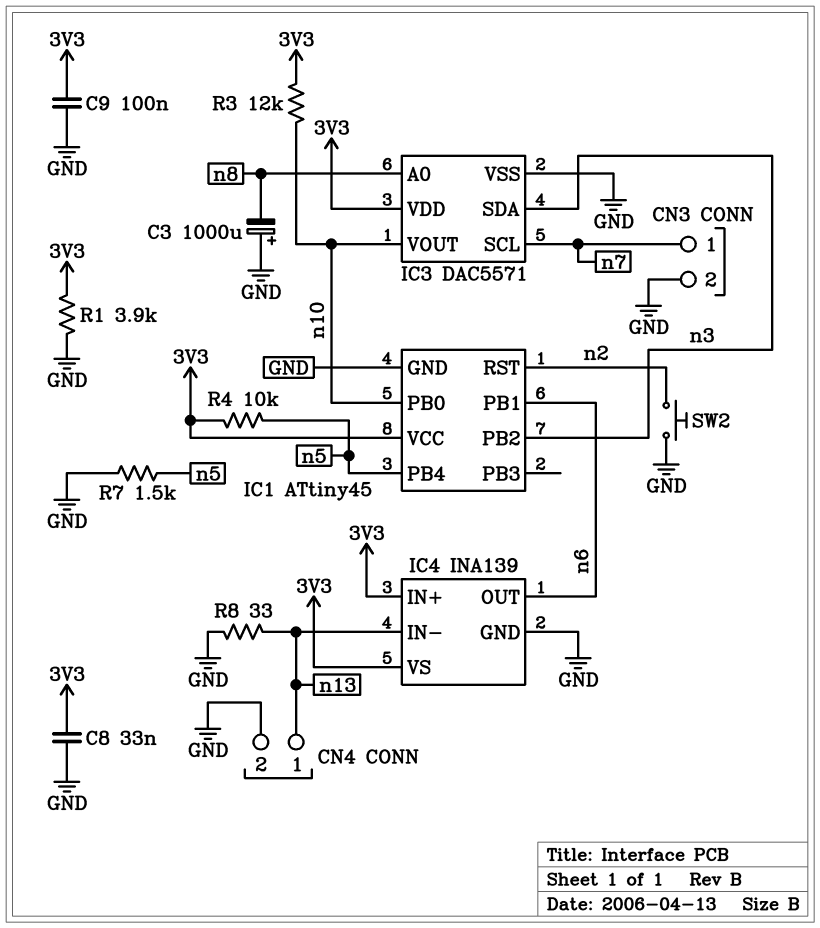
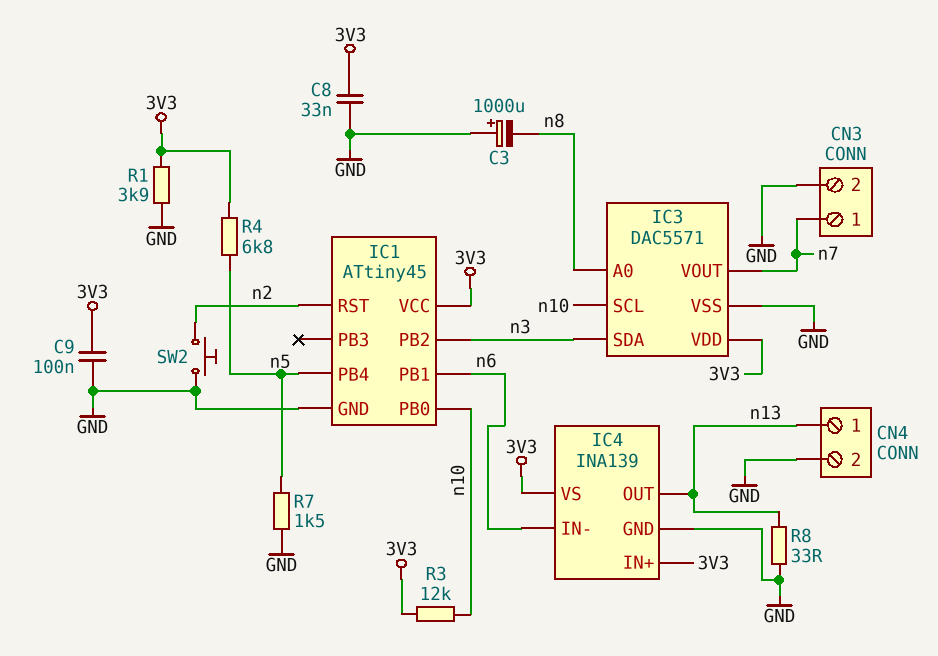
IC3 pin SCL: n7 -> n10
IC3 pin VOUT: n10 -> n7
IC4 pin IN-: n13 -> n6
IC4 pin OUT: n6 -> n13
R4: 10k (3V3, n5) -> 6.8k (3V3, n5)

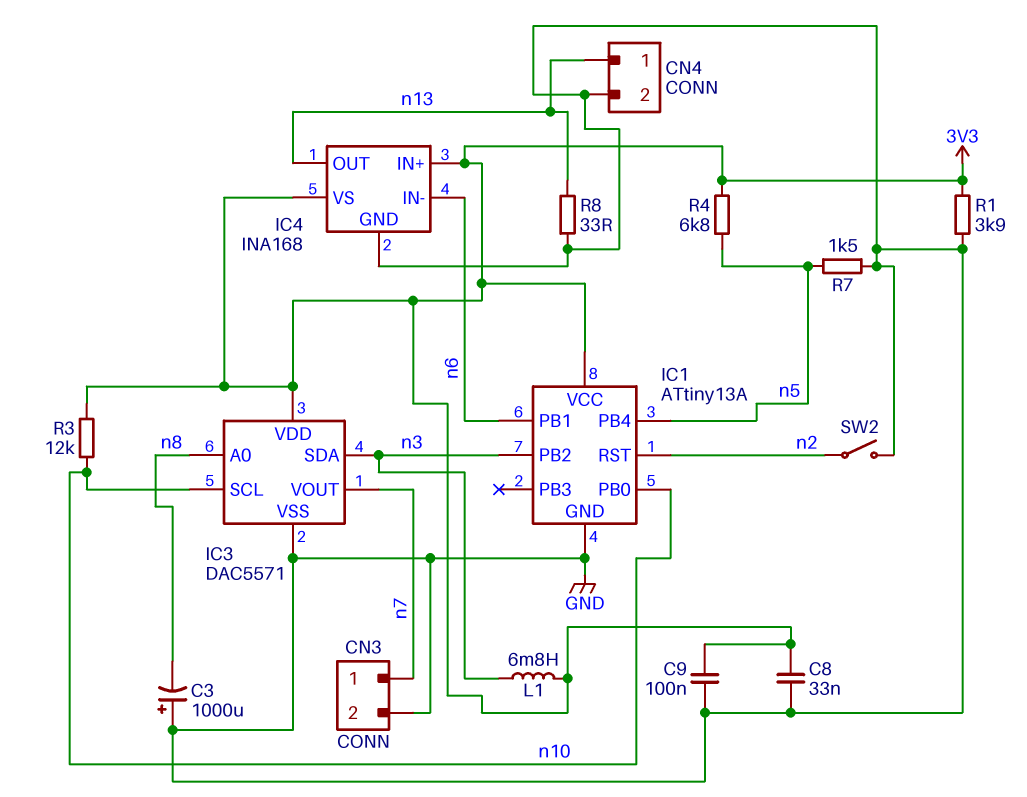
IC1: ATtiny45 -> ATtiny13A
IC4: INA139 -> INA168
L1: none -> 6.8mH (3V3, n3)
SW2: button (GND, n2) -> switch (GND, n2)

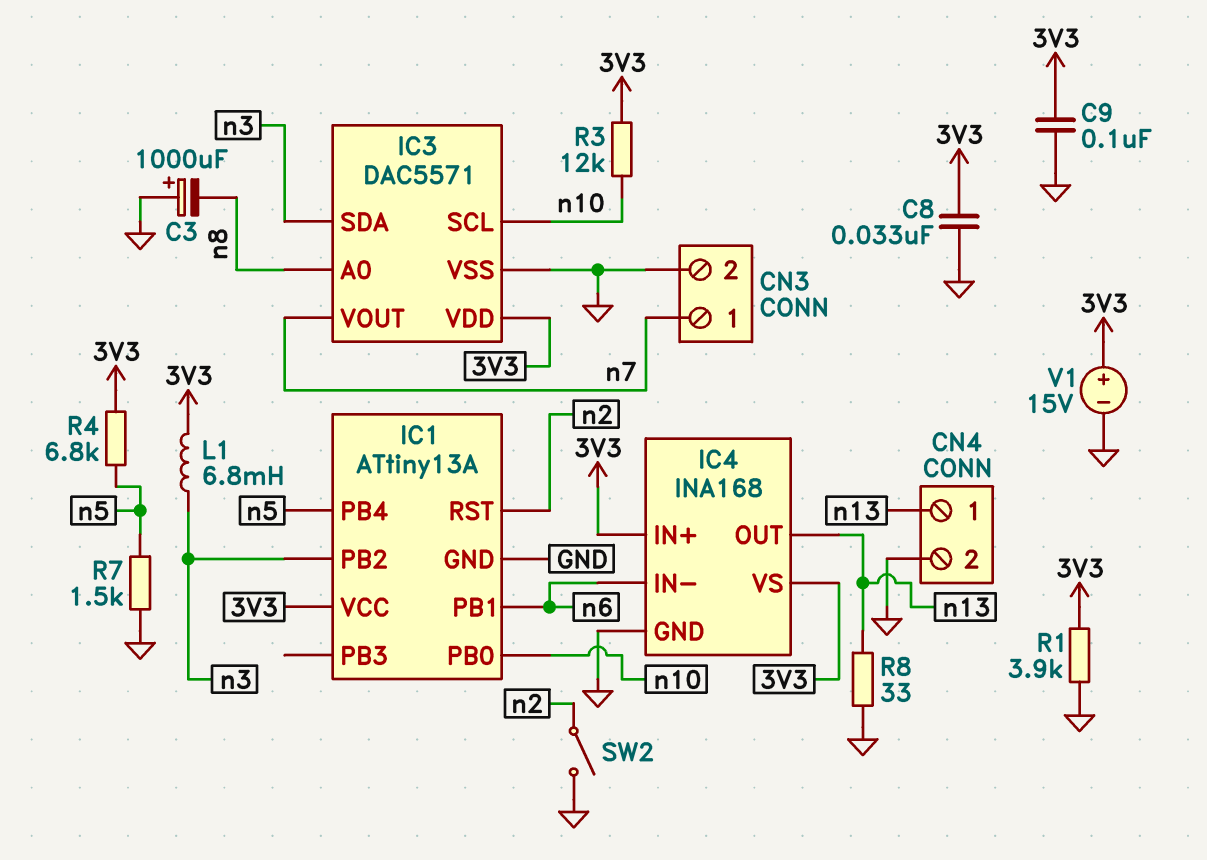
V1: none -> 15V (plus 3V3, minus GND)

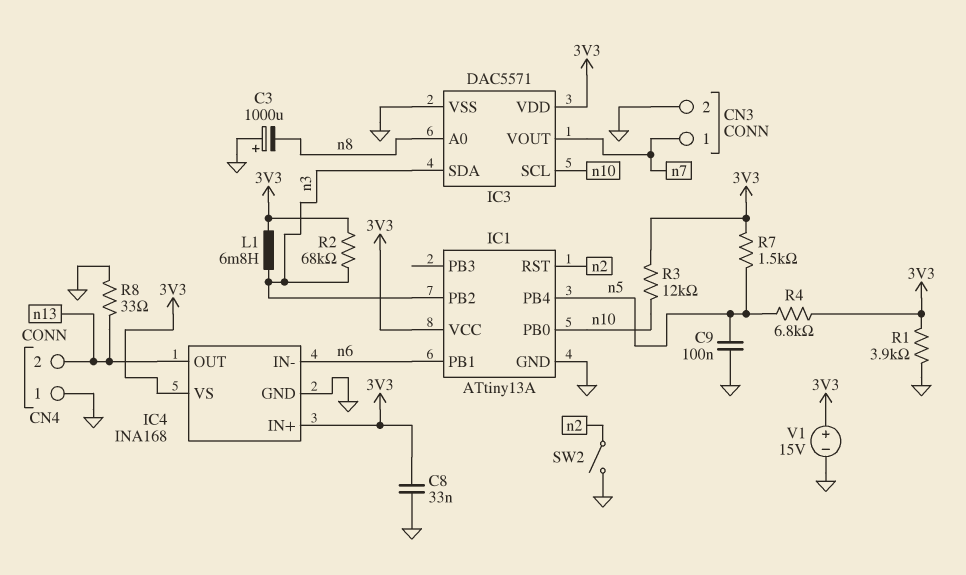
C9: 100nF (3V3, GND) -> 100nF (GND, n5)
CN4 pin 1: n13 -> GND
CN4 pin 2: GND -> n13
R2: none -> 68k (3V3, n3)
R7: 1.5k (GND, n5) -> 1.5k (3V3, n5)

